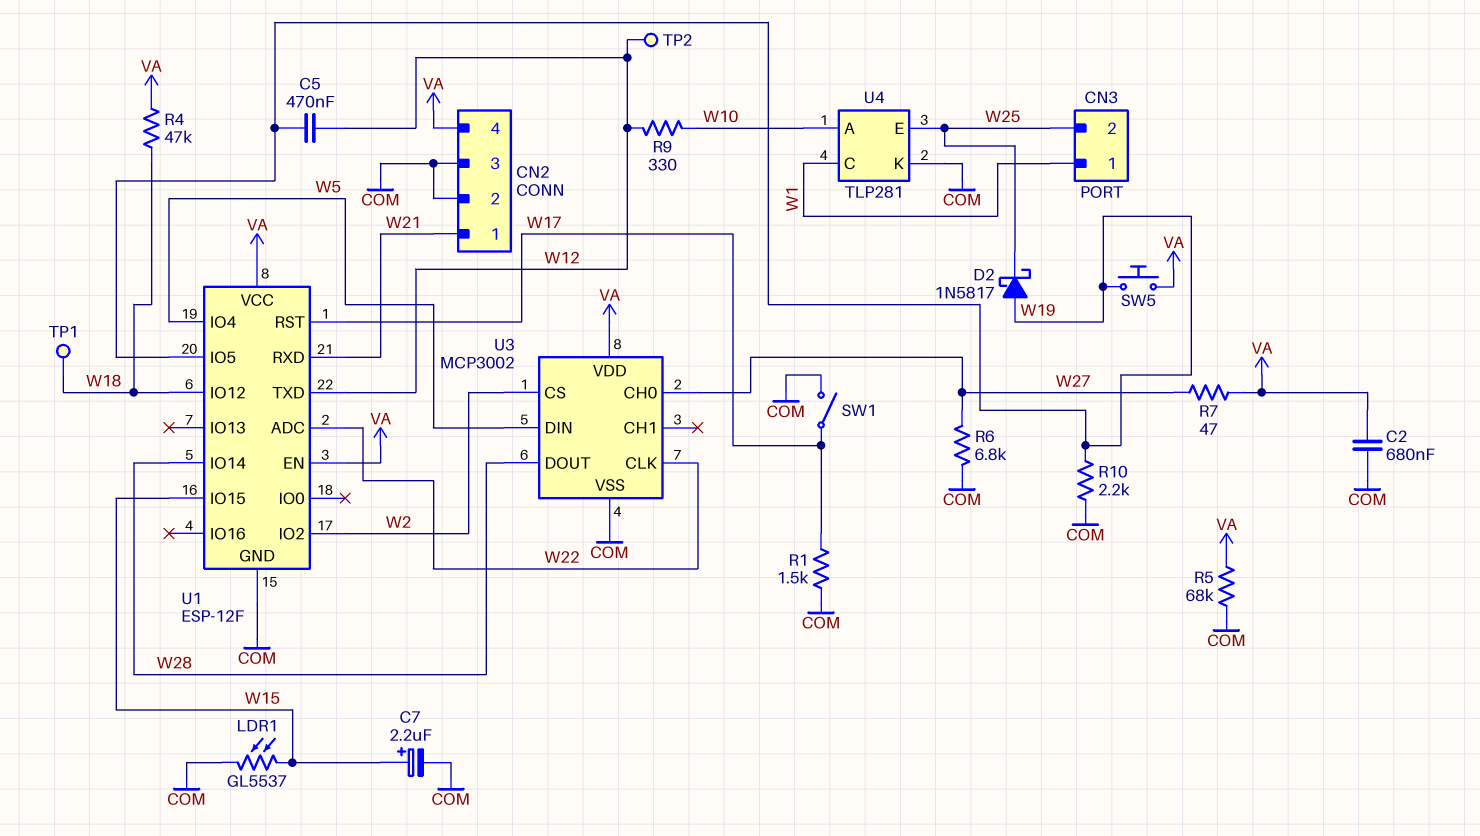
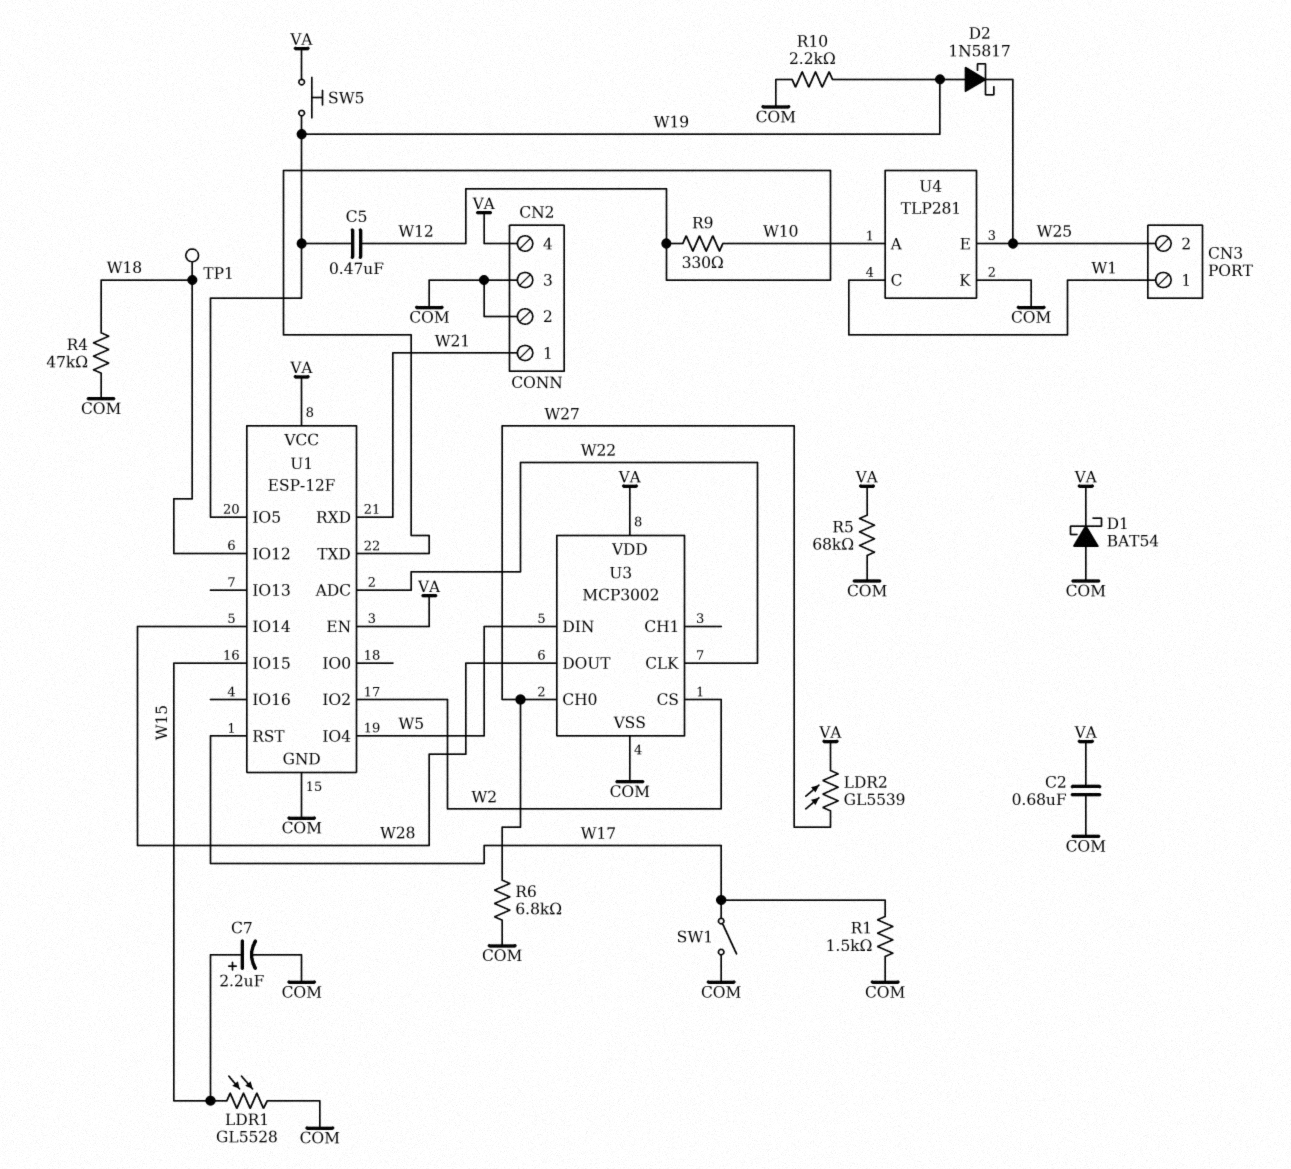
D1: none -> schottky BAT54 (A COM, K VA)
LDR1: GL5537 (COM, W15) -> GL5528 (COM, W15)
LDR2: none -> GL5539 (VA, W27)
R4: 47k (VA, W18) -> 47k (COM, W18)
R7: 47 (VA, W27) -> none
TP2: test point (W12) -> none

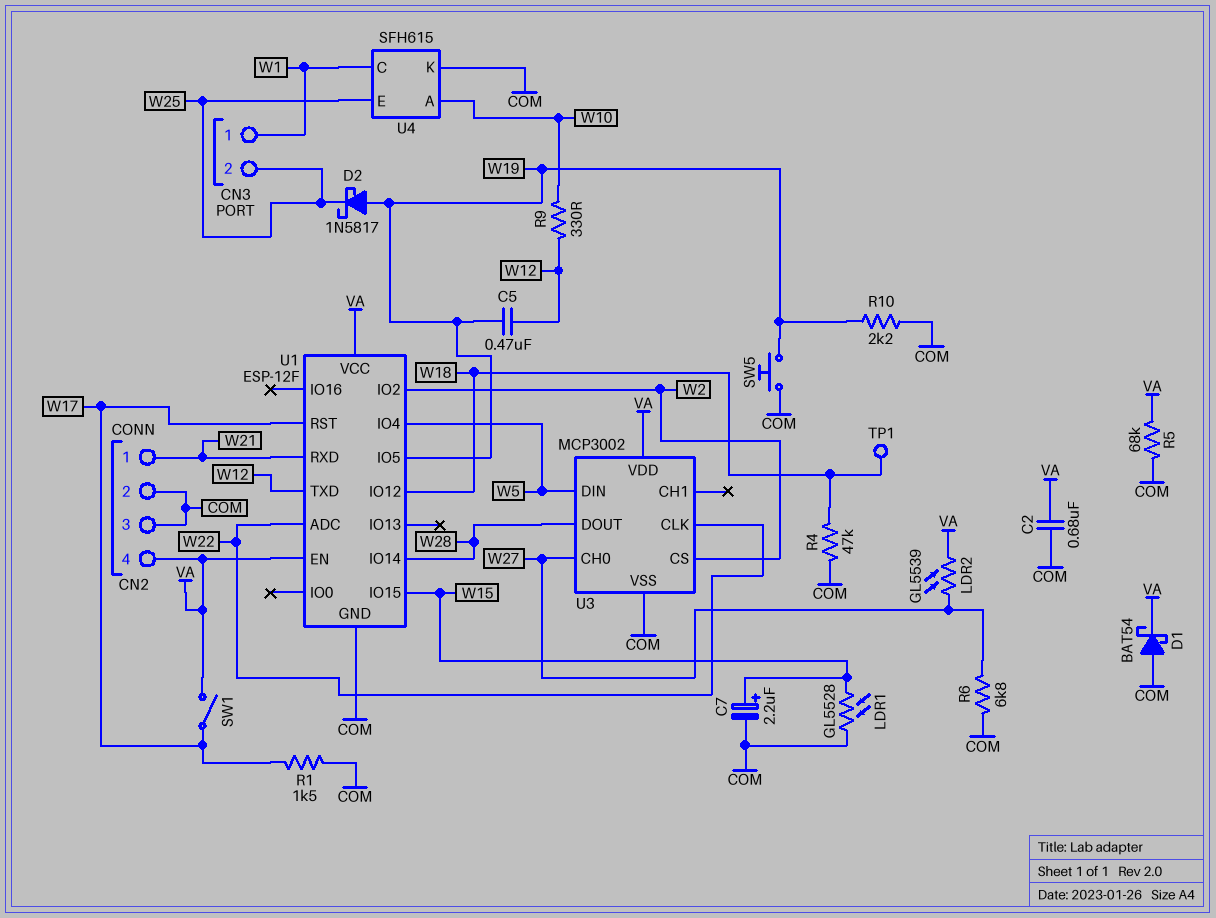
SW1: switch (COM, W17) -> switch (VA, W17)
SW5: button (VA, W19) -> button (COM, W19)
U4: TLP281 -> SFH615

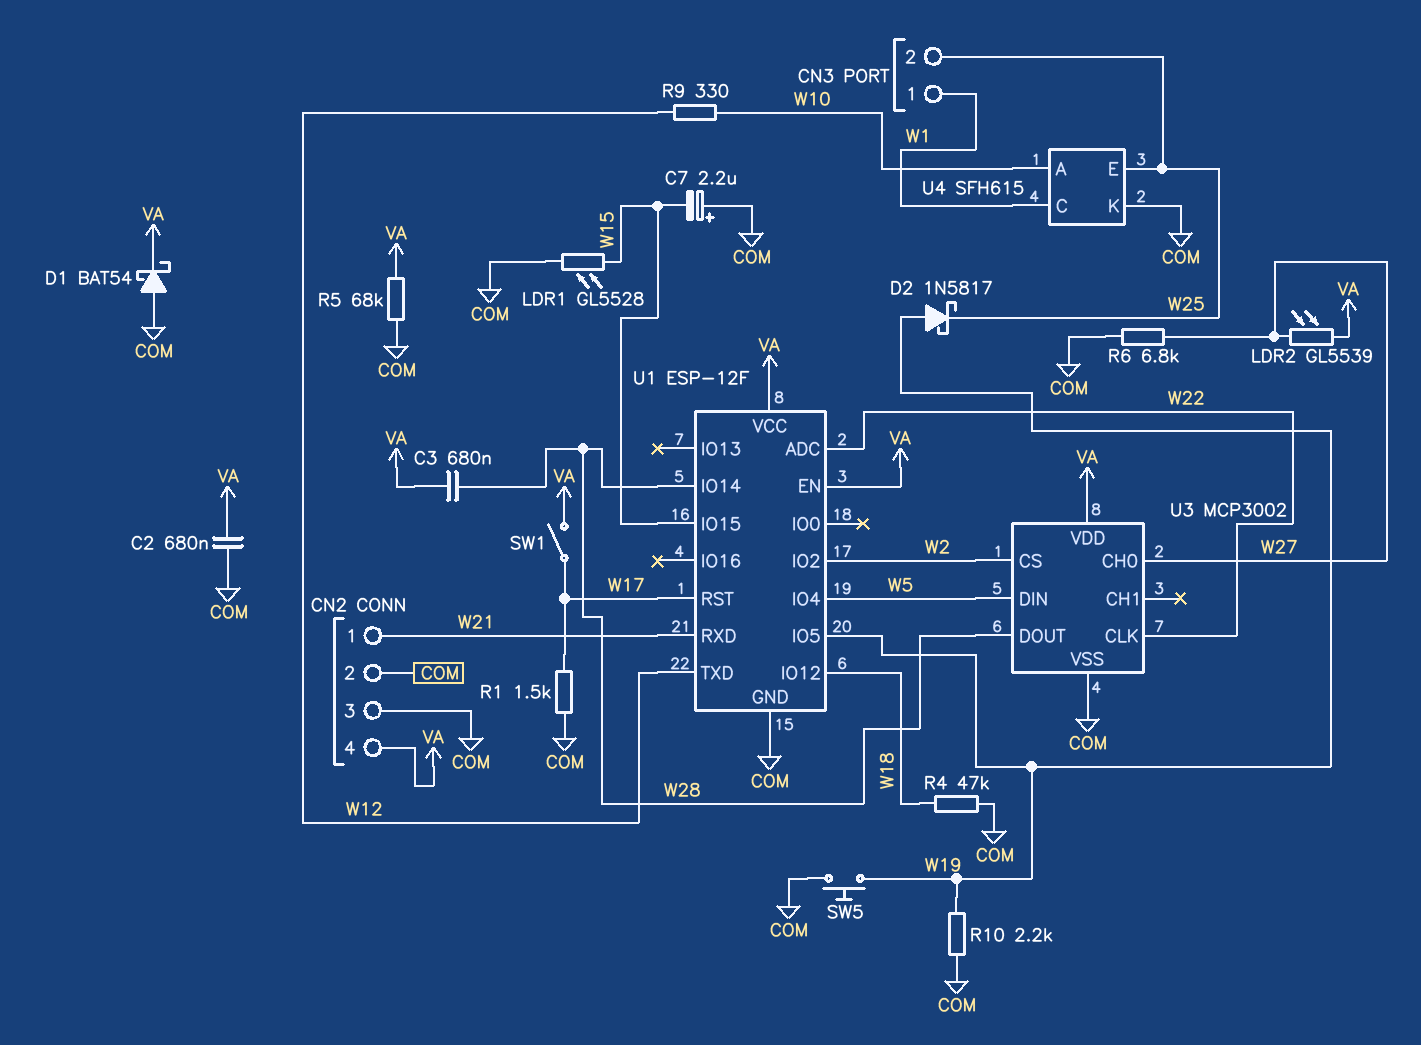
C3: none -> 680nF (VA, W28)
C5: 470nF (W12, W19) -> none
C7: 2.2uF (plus W15, minus COM) -> 2.2uF (plus COM, minus W15)
TP1: test point (W18) -> none

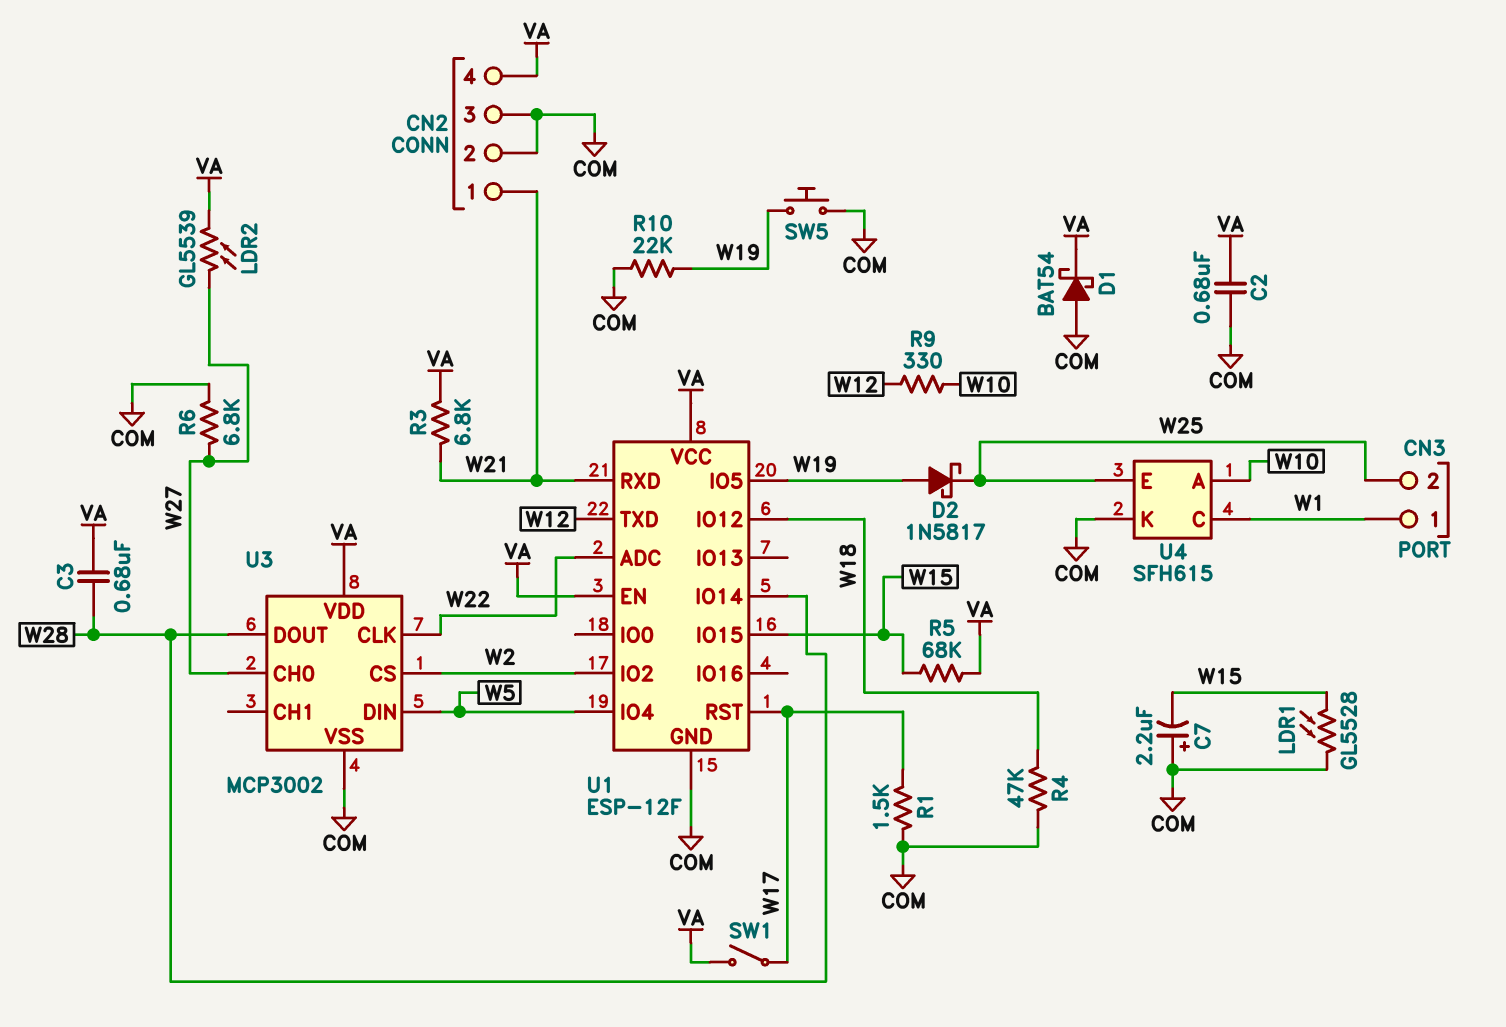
R3: none -> 6.8k (VA, W21)
R5: 68k (COM, VA) -> 68k (VA, W15)
R10: 2.2k (COM, W19) -> 22k (COM, W19)

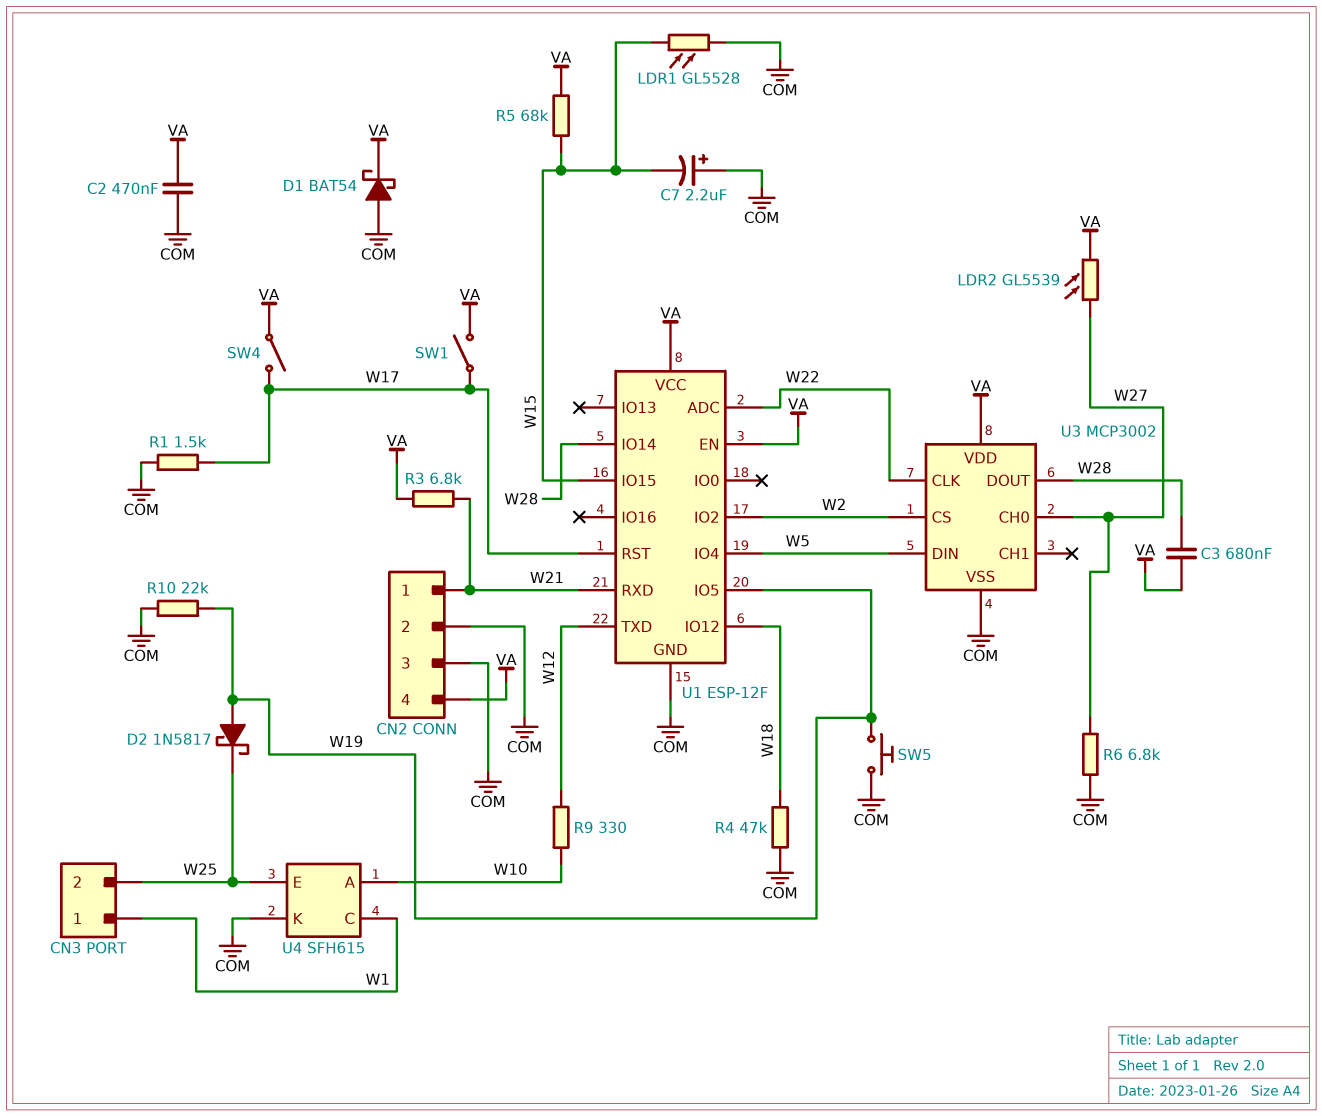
C2: 680nF (COM, VA) -> 470nF (COM, VA)
SW4: none -> switch (VA, W17)

